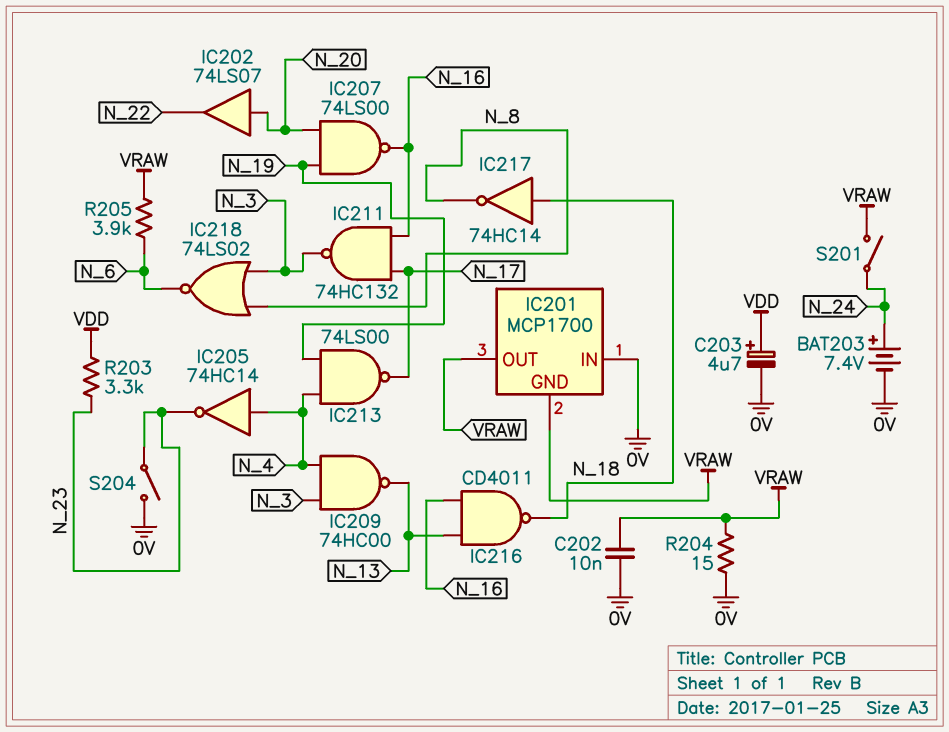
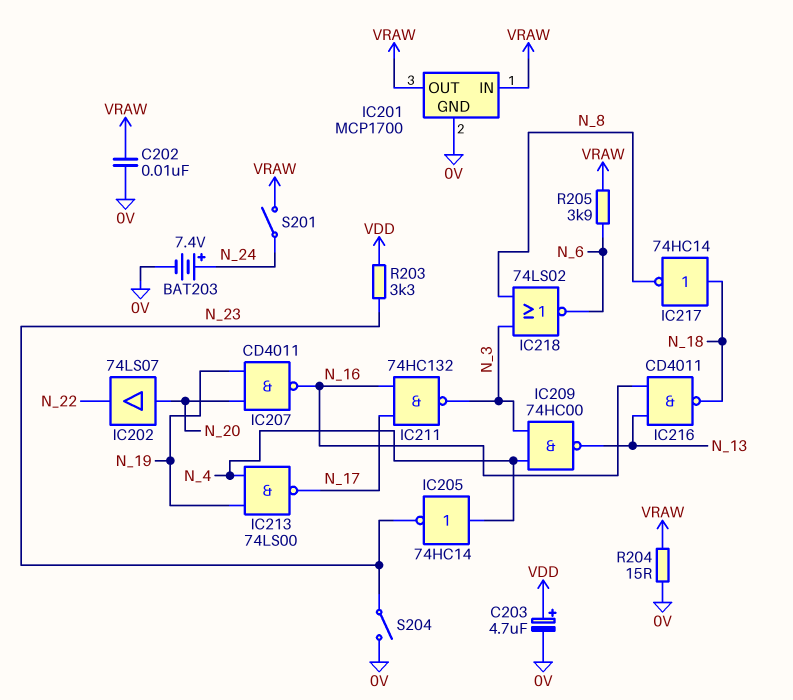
IC201 pin GND: VRAW -> 0V
IC201 pin IN: 0V -> VRAW
IC207: NAND 74LS00 (in N_19, in N_20, out N_16) -> NAND CD4011 (in N_19, in N_20, out N_16)

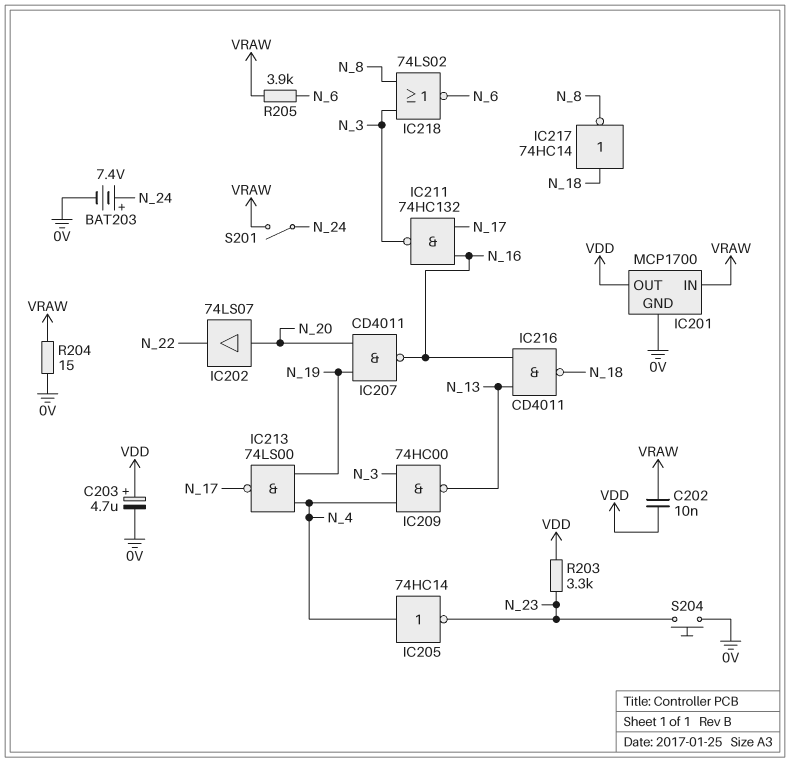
C202: 10nF (0V, VRAW) -> 10nF (VDD, VRAW)
IC201 pin OUT: VRAW -> VDD
S204: switch (0V, N_23) -> button (0V, N_23)

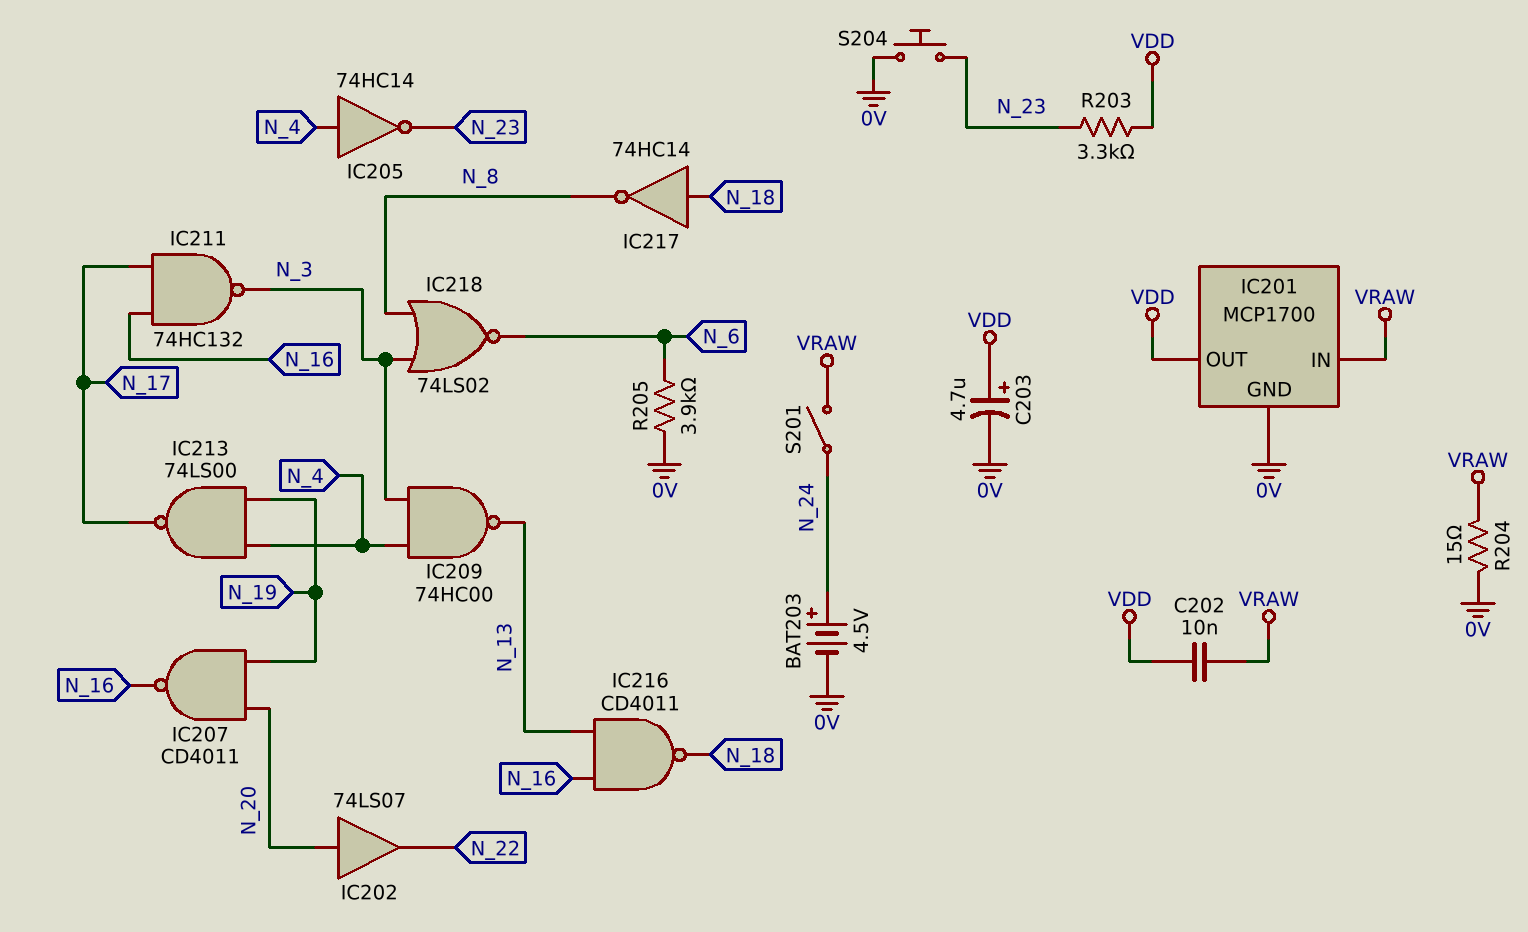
BAT203: 7.4V (plus N_24, minus 0V) -> 4.5V (plus N_24, minus 0V)
R205: 3.9k (N_6, VRAW) -> 3.9k (0V, N_6)

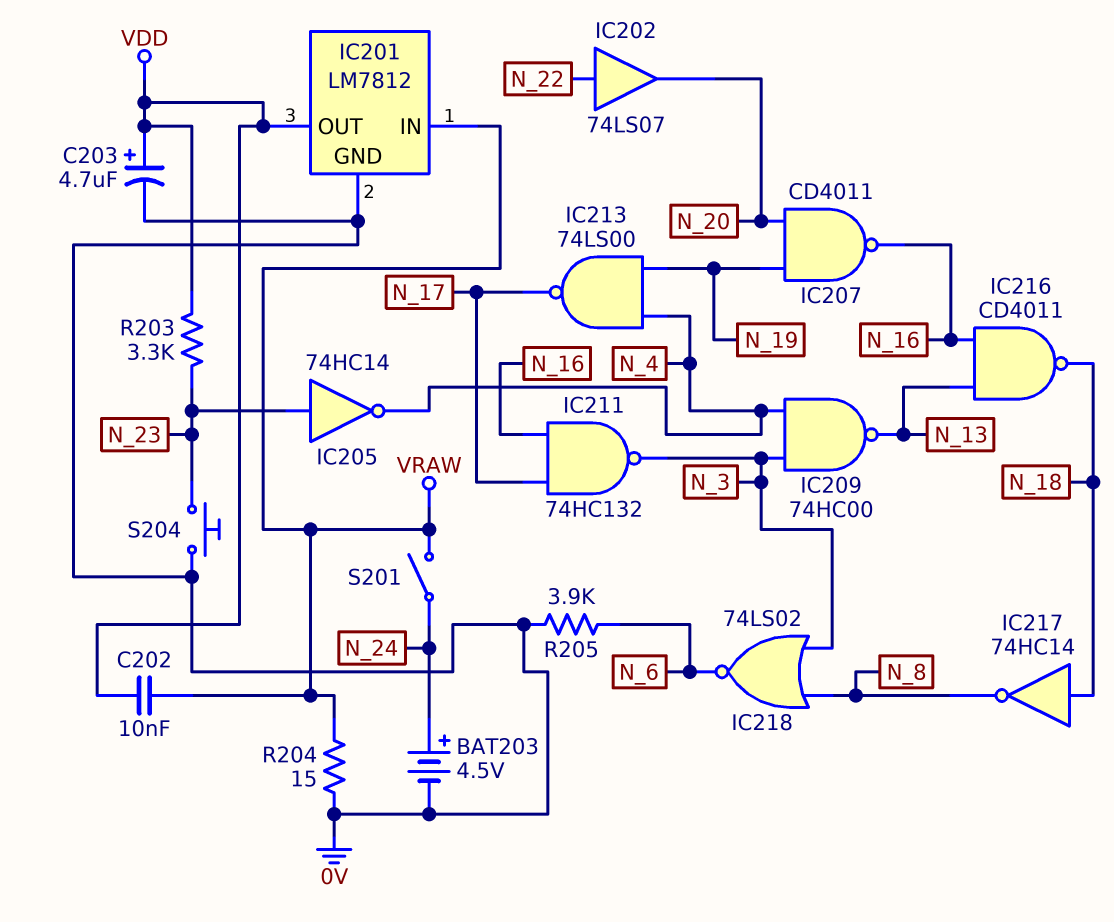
IC201: MCP1700 -> LM7812
IC202: buffer 74LS07 (in N_20, out N_22) -> buffer 74LS07 (in N_22, out N_20)
IC205: NOT 74HC14 (in N_4, out N_23) -> NOT 74HC14 (in N_23, out N_4)

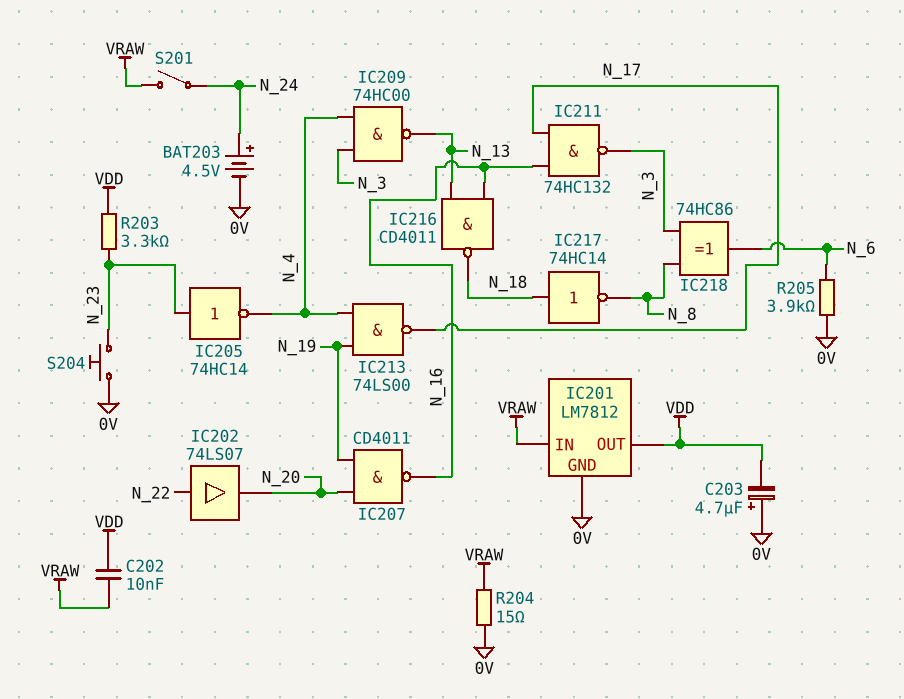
C203: 4.7uF (plus VDD, minus 0V) -> 4.7uF (plus 0V, minus VDD)
IC218: NOR 74LS02 (in N_3, in N_8, out N_6) -> XOR 74HC86 (in N_3, in N_8, out N_6)

